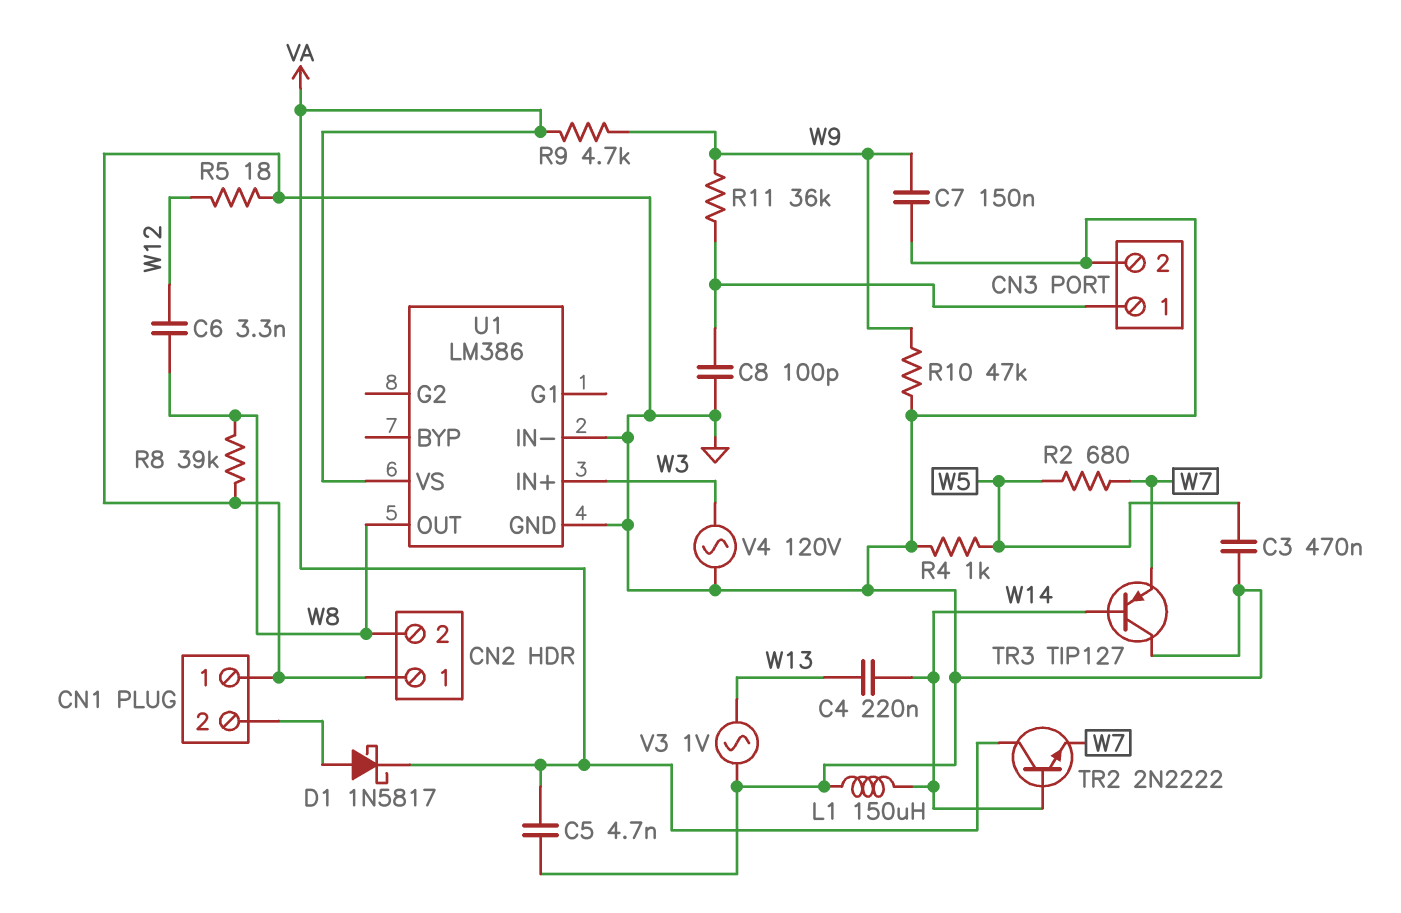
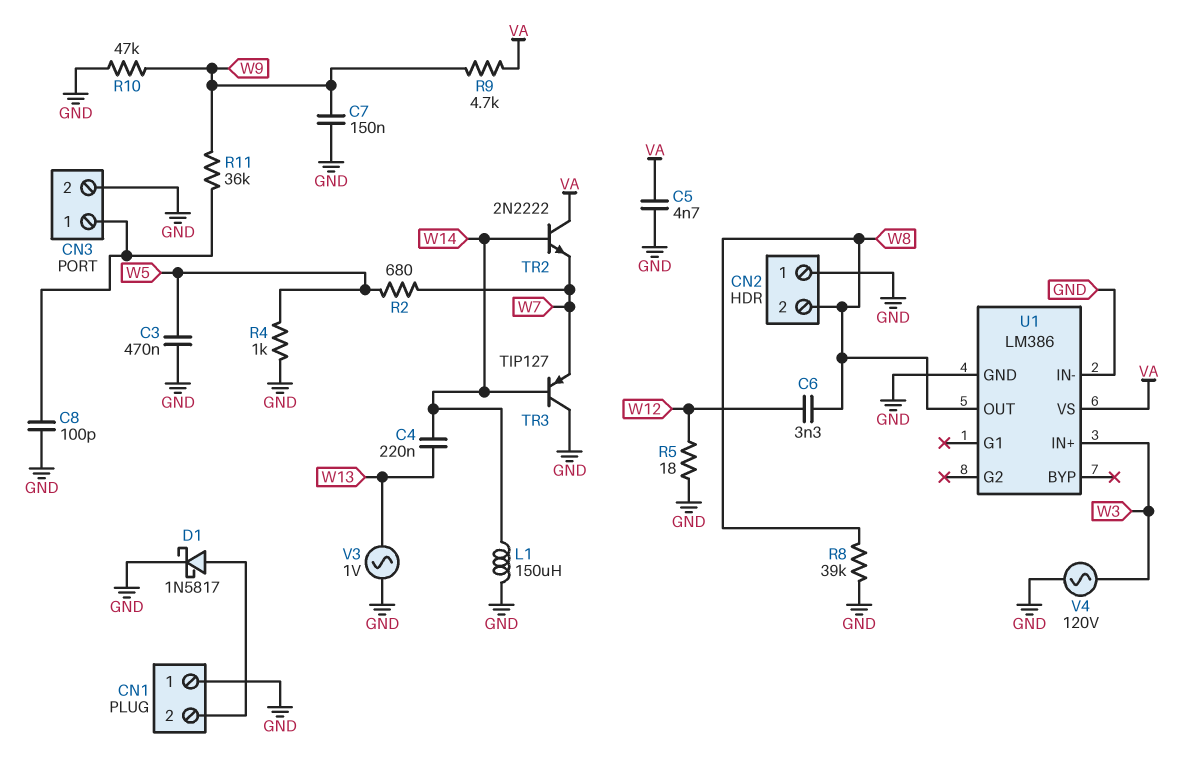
D1: schottky 1N5817 (A CN1/2, K VA) -> schottky 1N5817 (A CN1/2, K GND)

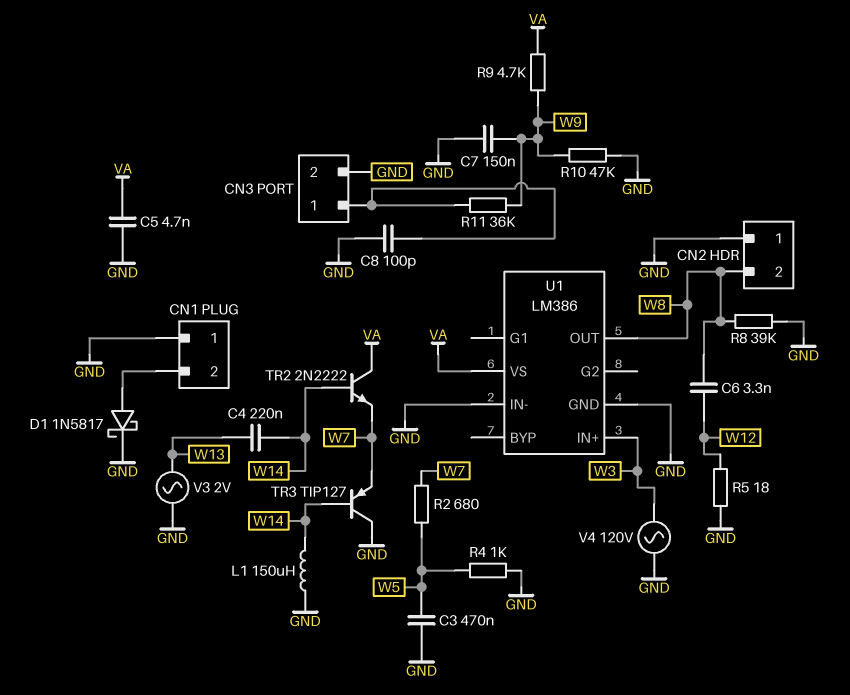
V3: AC 1V (GND, W13) -> AC 2V (GND, W13)

